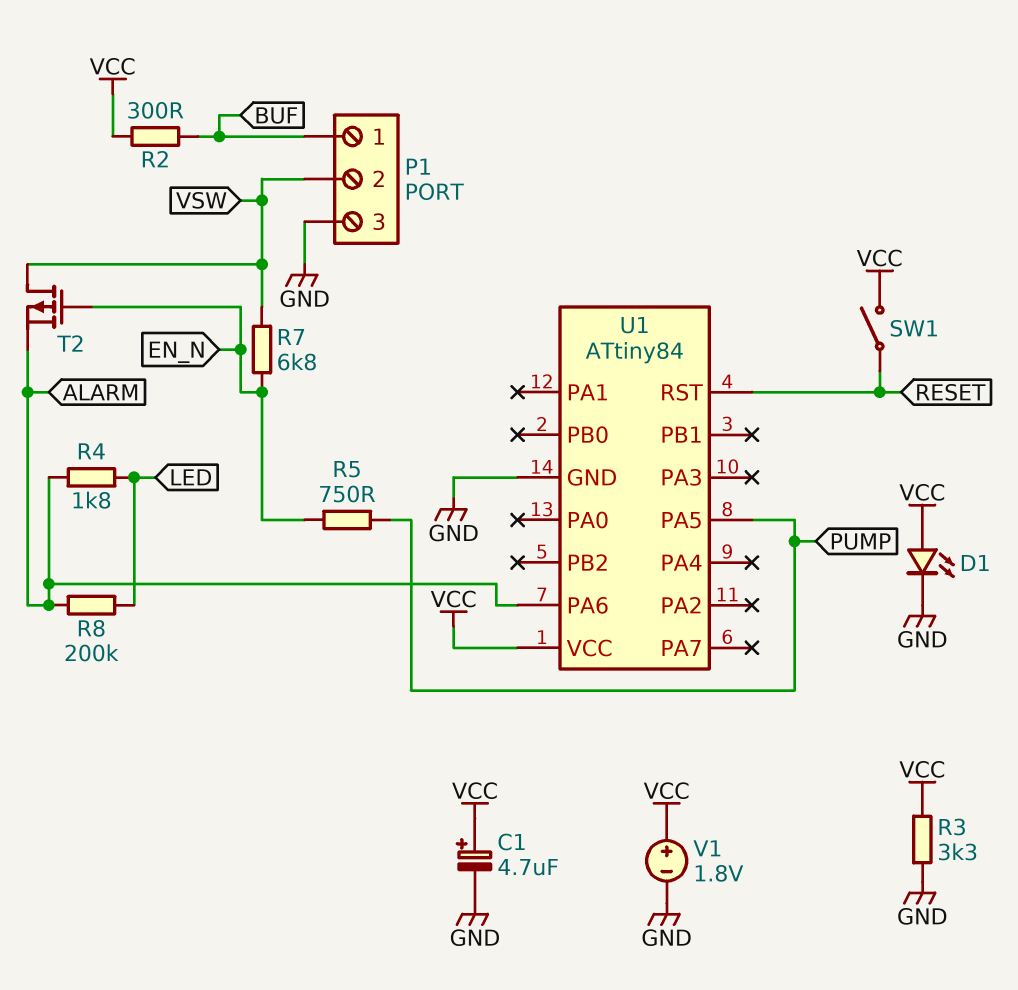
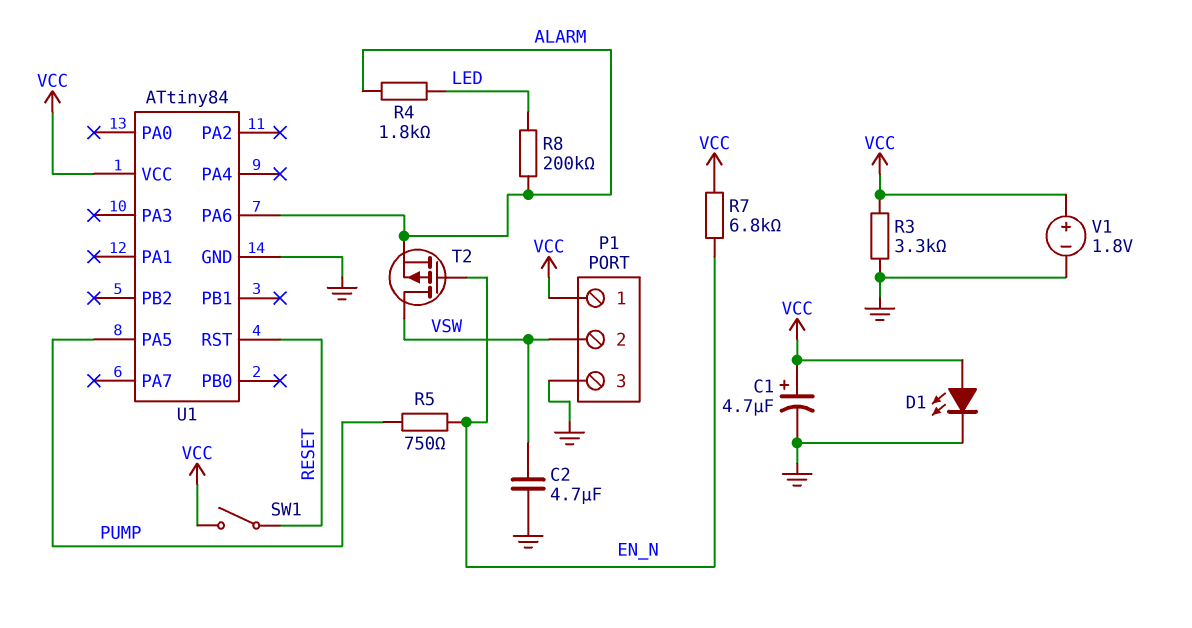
C2: none -> 4.7uF (GND, VSW)
P1 pin 1: BUF -> VCC
R2: 300 (BUF, VCC) -> none
R7: 6.8k (EN_N, VSW) -> 6.8k (EN_N, VCC)

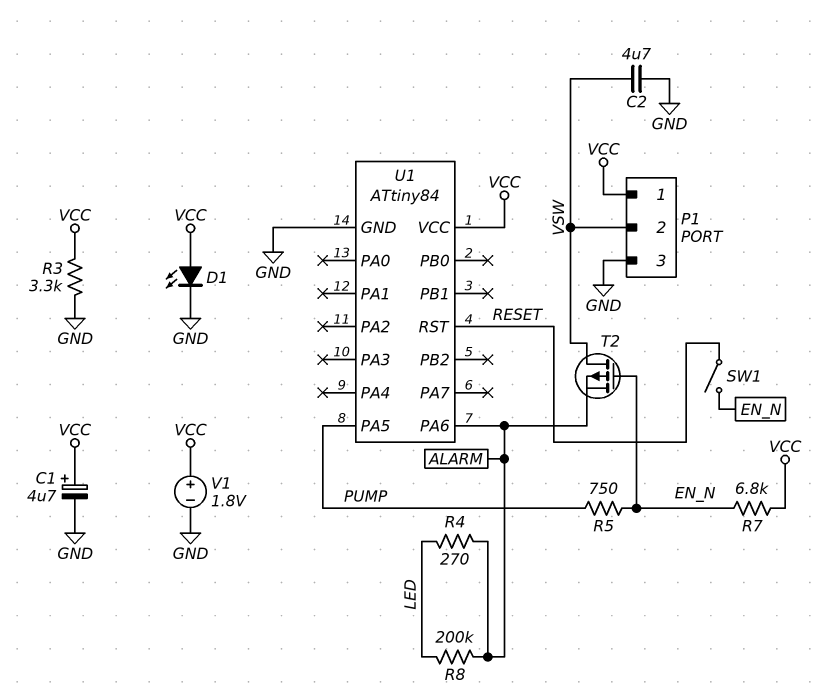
R4: 1.8k (ALARM, LED) -> 270 (ALARM, LED)
SW1: switch (RESET, VCC) -> switch (EN_N, RESET)

